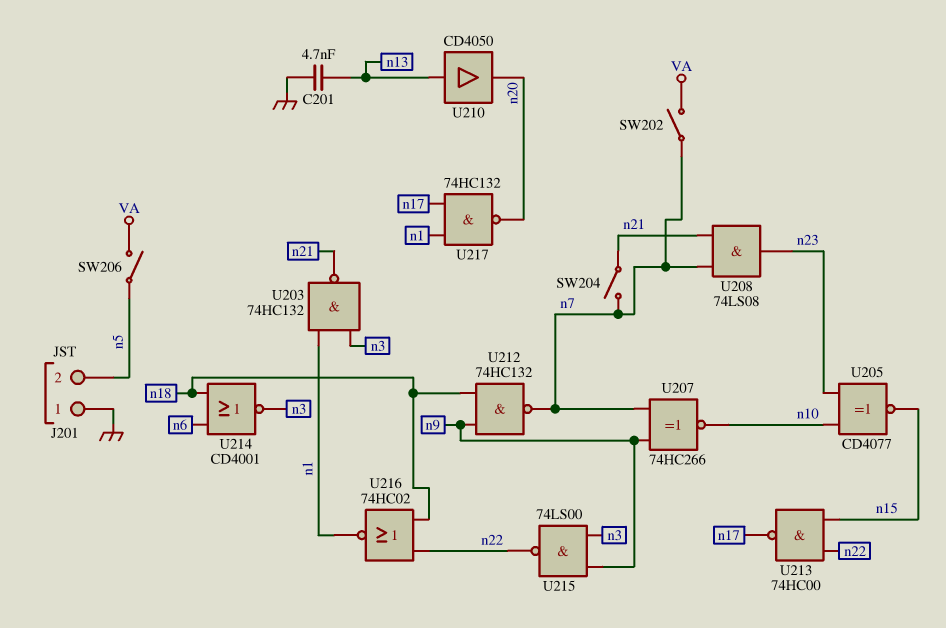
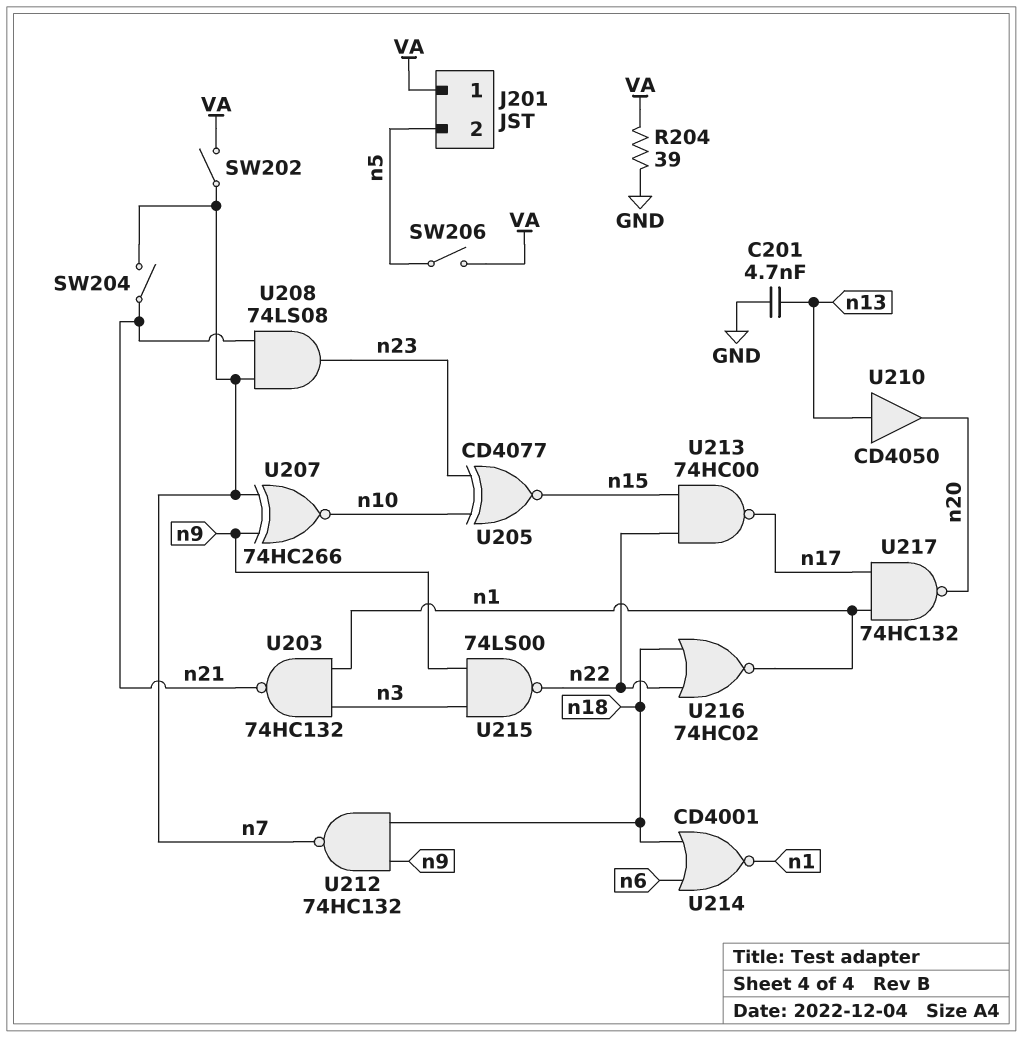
J201 pin 1: GND -> VA
R204: none -> 39 (GND, VA)
U214: NOR CD4001 (in n6, in n18, out n3) -> NOR CD4001 (in n6, in n18, out n1)

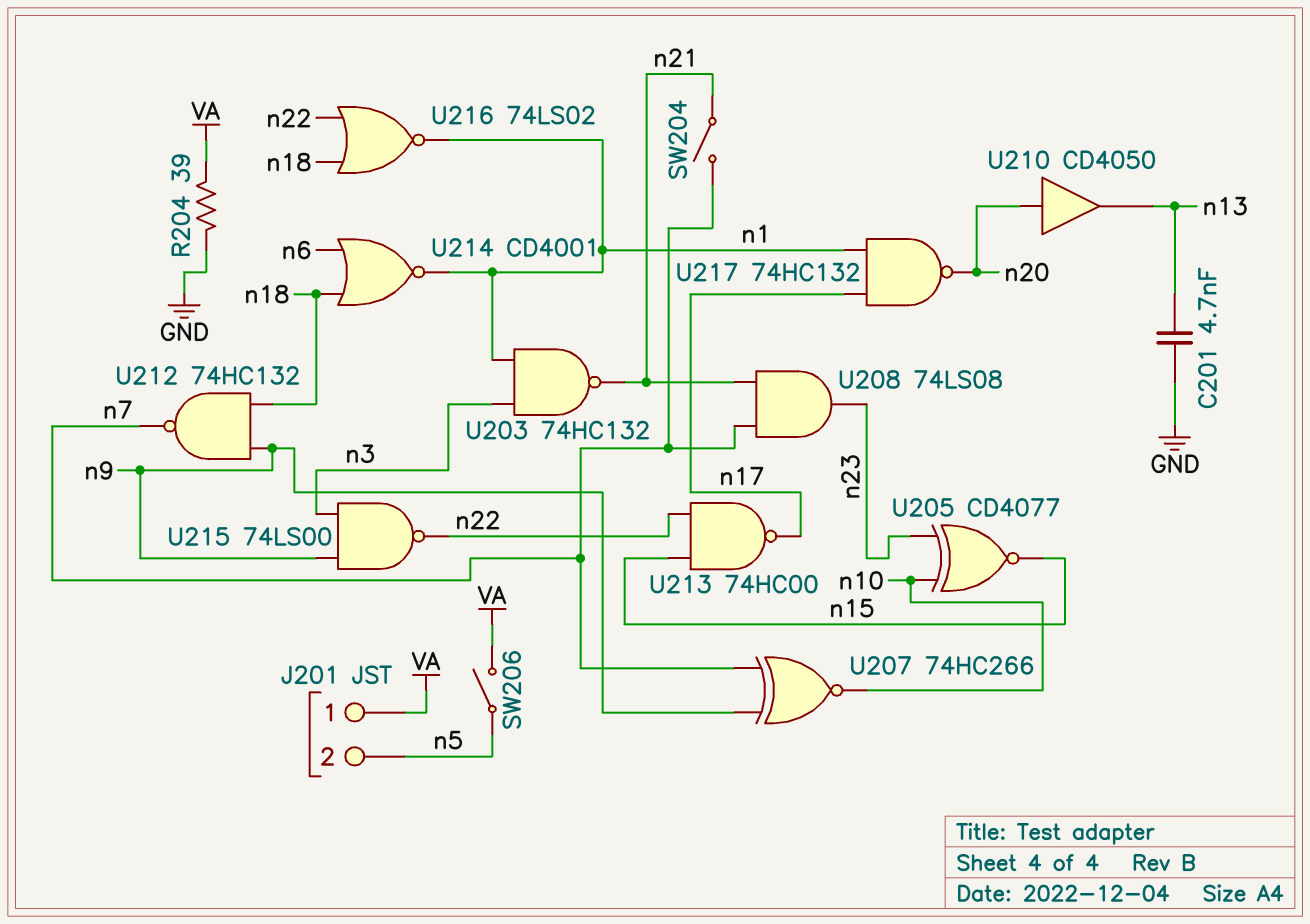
SW202: switch (VA, n7) -> none
U210: buffer CD4050 (in n13, out n20) -> buffer CD4050 (in n20, out n13)
U216: NOR 74HC02 (in n18, in n22, out n1) -> NOR 74LS02 (in n18, in n22, out n1)

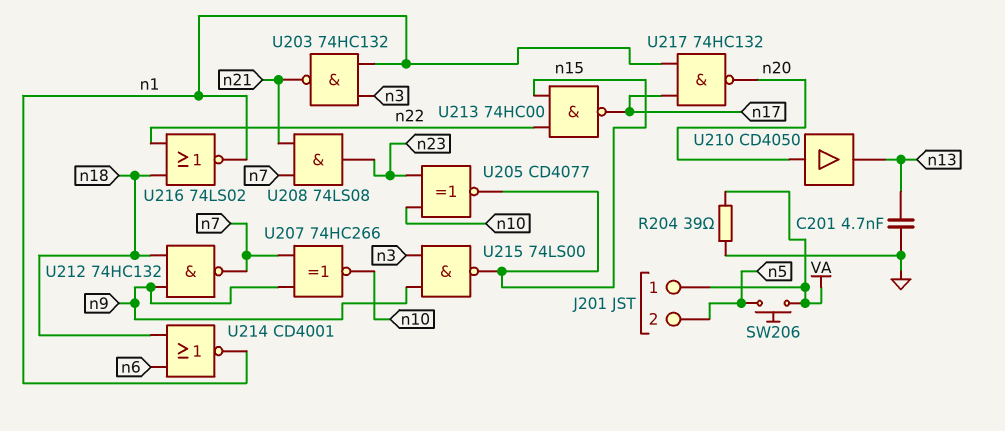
SW204: switch (n7, n21) -> none
SW206: switch (VA, n5) -> button (VA, n5)
U215: NAND 74LS00 (in n3, in n9, out n22) -> NAND 74LS00 (in n3, in n9, out n15)

